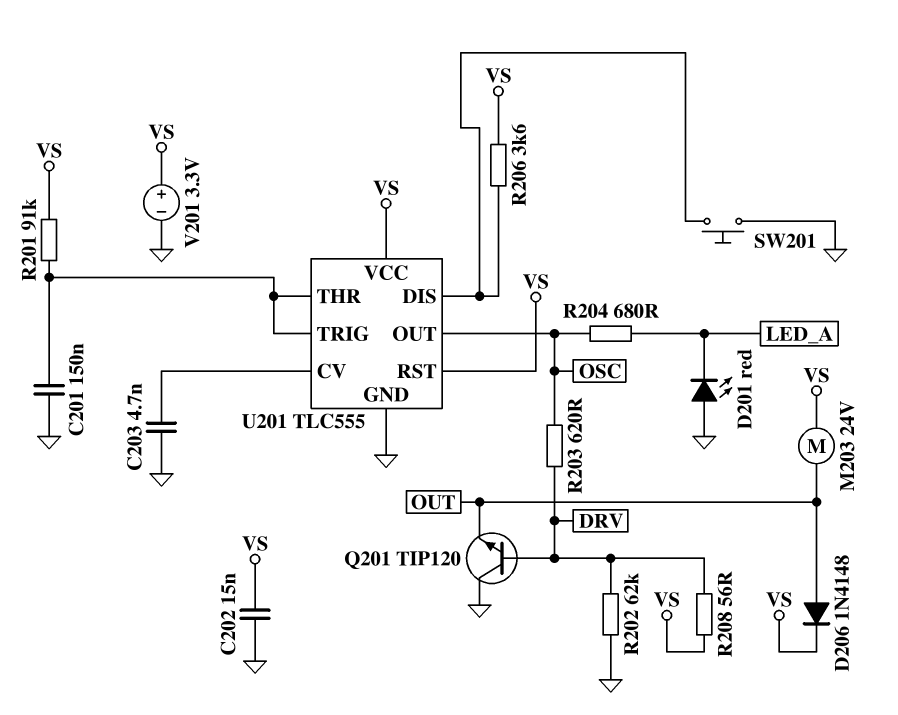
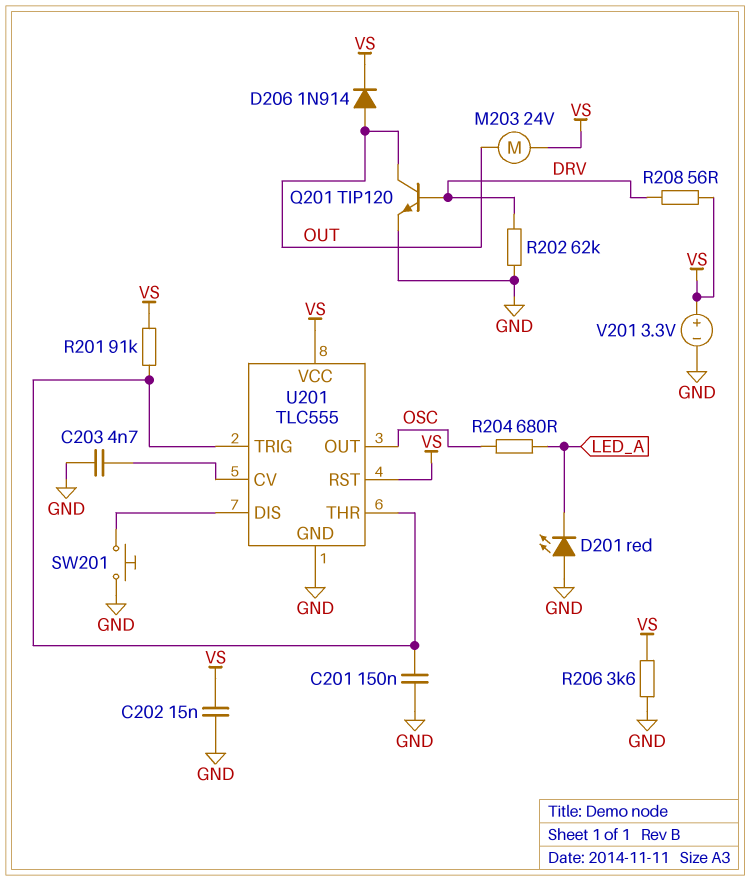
D206: diode 1N4148 (A OUT, K VS) -> diode 1N914 (A OUT, K VS)
Q201: NPN TIP120 (B DRV, C GND, E OUT) -> NPN TIP120 (B DRV, C OUT, E GND)
R203: 620 (DRV, OSC) -> none
R206: 3.6k (U201/DIS, VS) -> 3.6k (GND, VS)

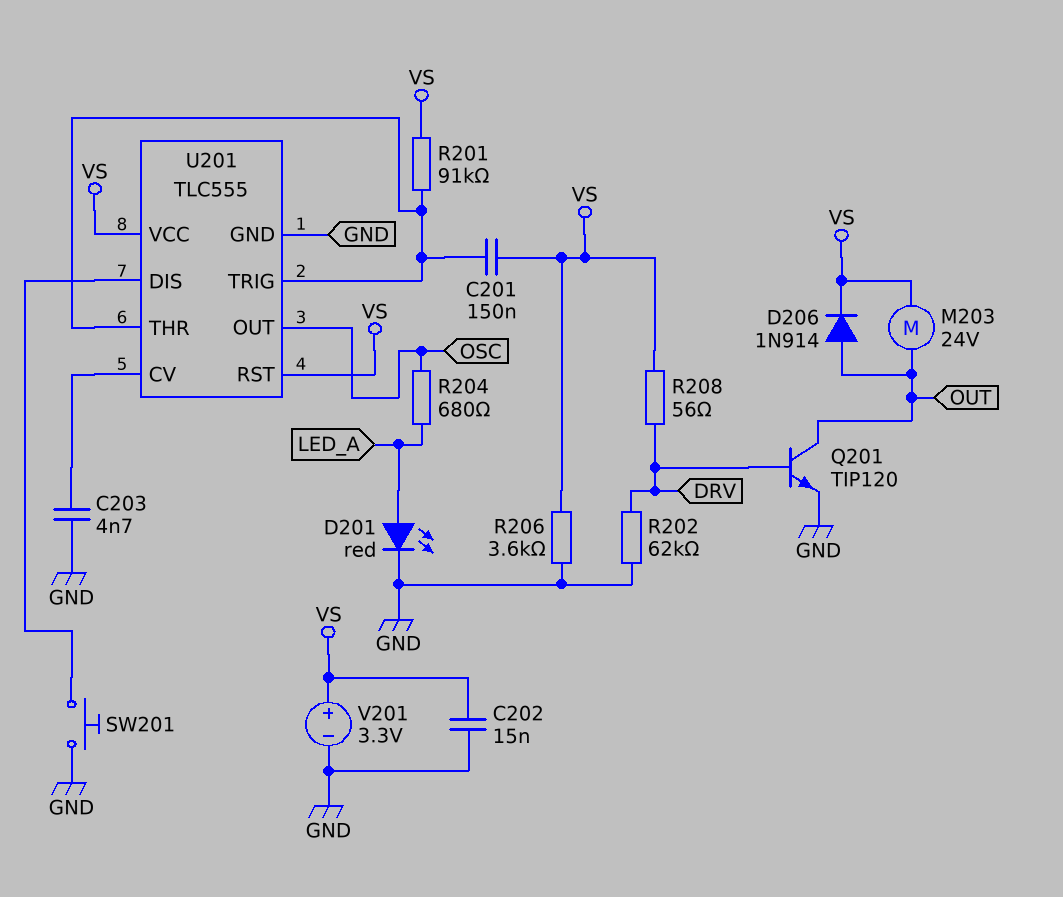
C201: 150nF (GND, U201/THR) -> 150nF (U201/THR, VS)
D201: LED red (A GND, K LED_A) -> LED red (A LED_A, K GND)

